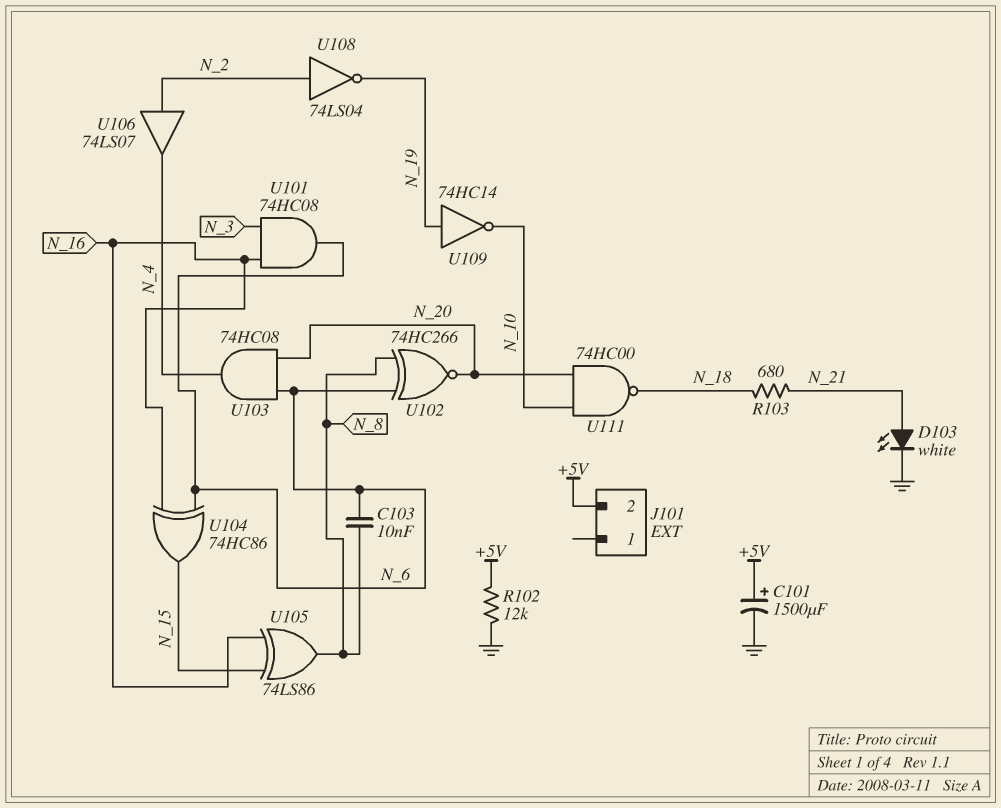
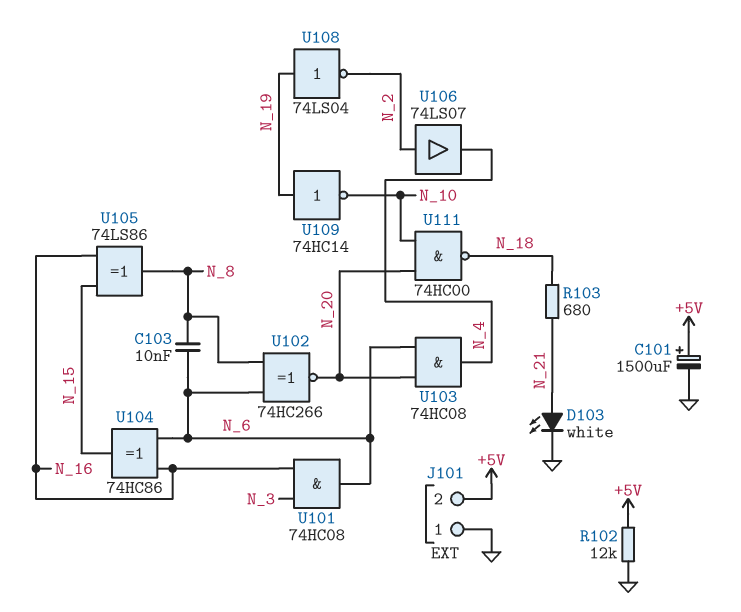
J101 pin 1: none -> GND
U108: NOT 74LS04 (in N_2, out N_19) -> NOT 74LS04 (in N_19, out N_2)

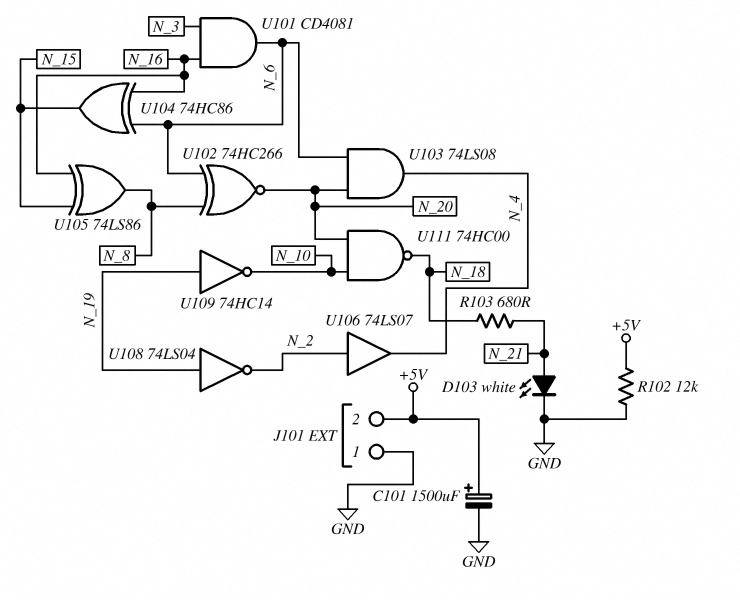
C103: 10nF (N_6, N_8) -> none
U101: AND 74HC08 (in N_3, in N_16, out N_6) -> AND CD4081 (in N_3, in N_16, out N_6)
U103: AND 74HC08 (in N_6, in N_20, out N_4) -> AND 74LS08 (in N_6, in N_20, out N_4)

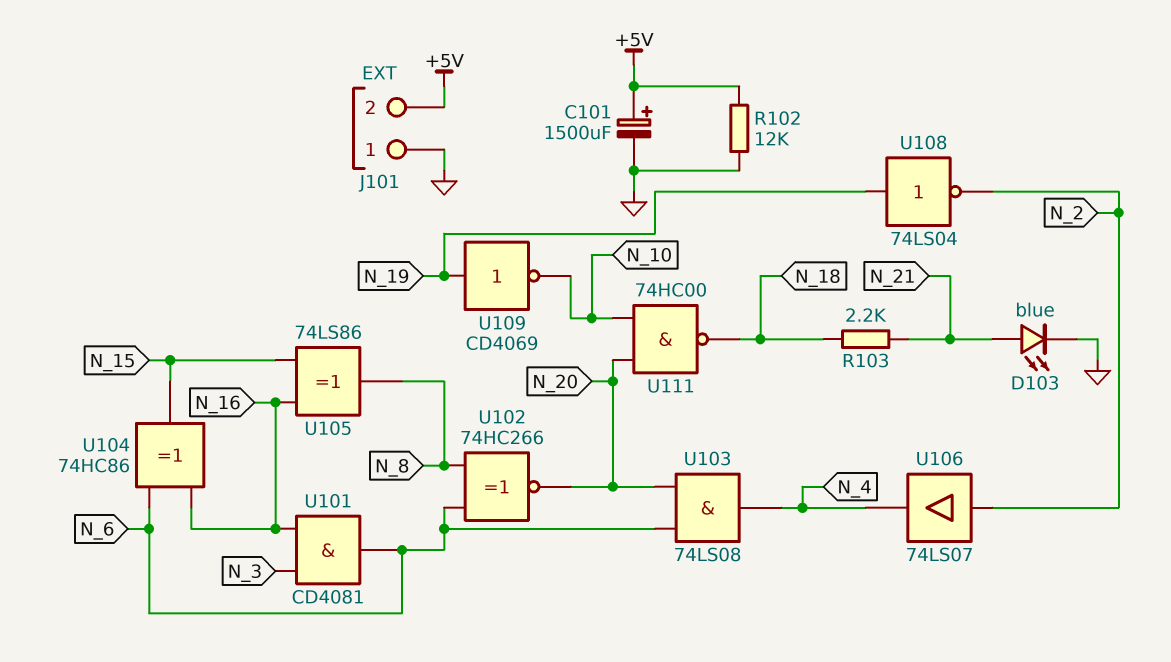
D103: LED white (A N_21, K GND) -> LED blue (A N_21, K GND)
R103: 680 (N_18, N_21) -> 2.2k (N_18, N_21)
U109: NOT 74HC14 (in N_19, out N_10) -> NOT CD4069 (in N_19, out N_10)

